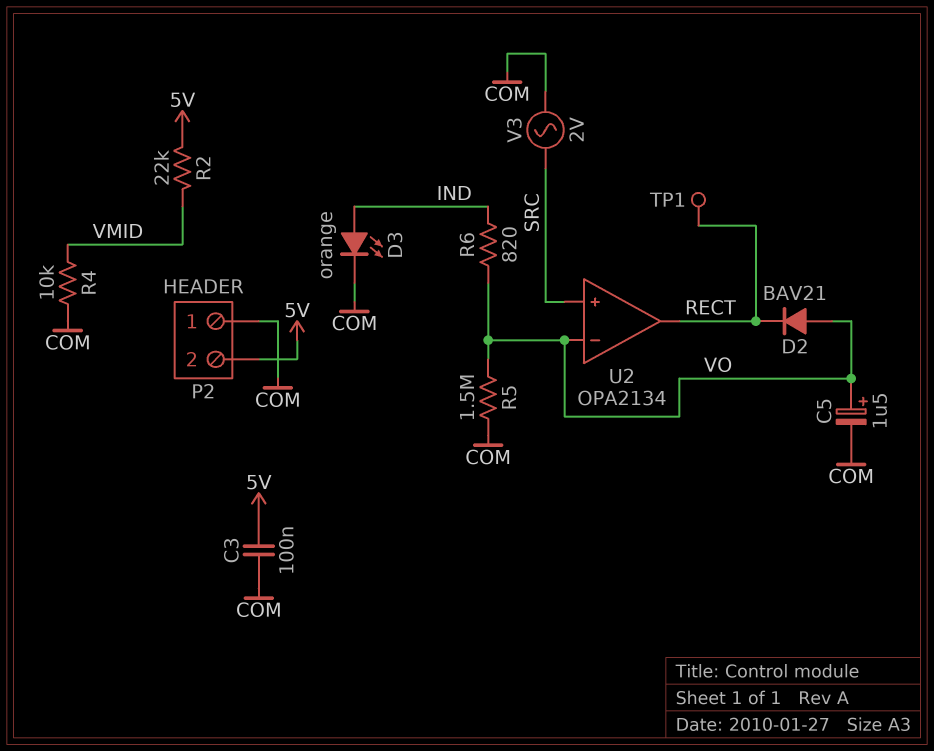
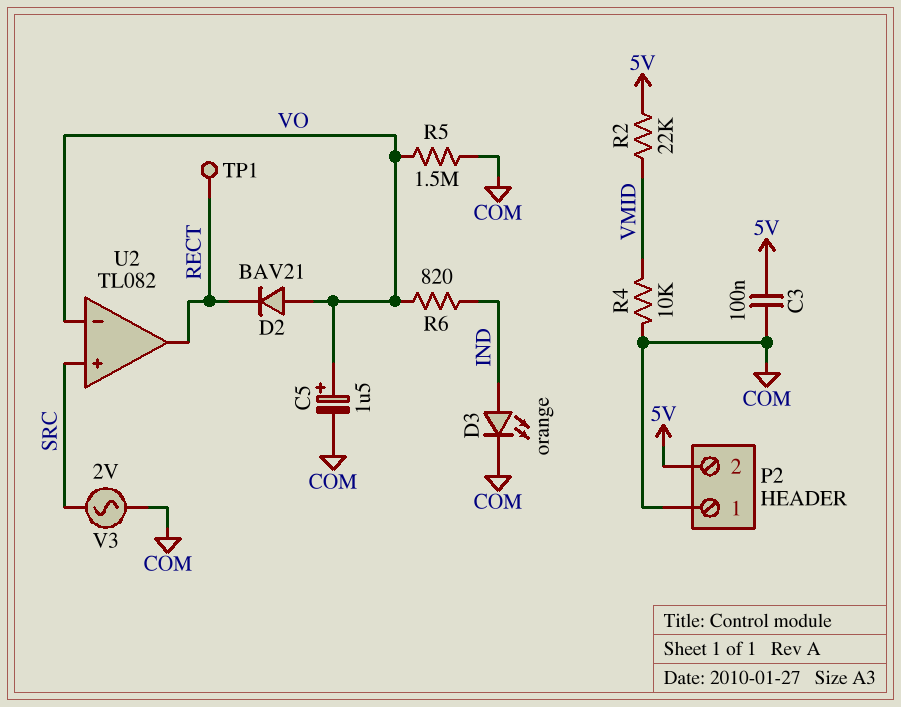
U2: OPA2134 -> TL082

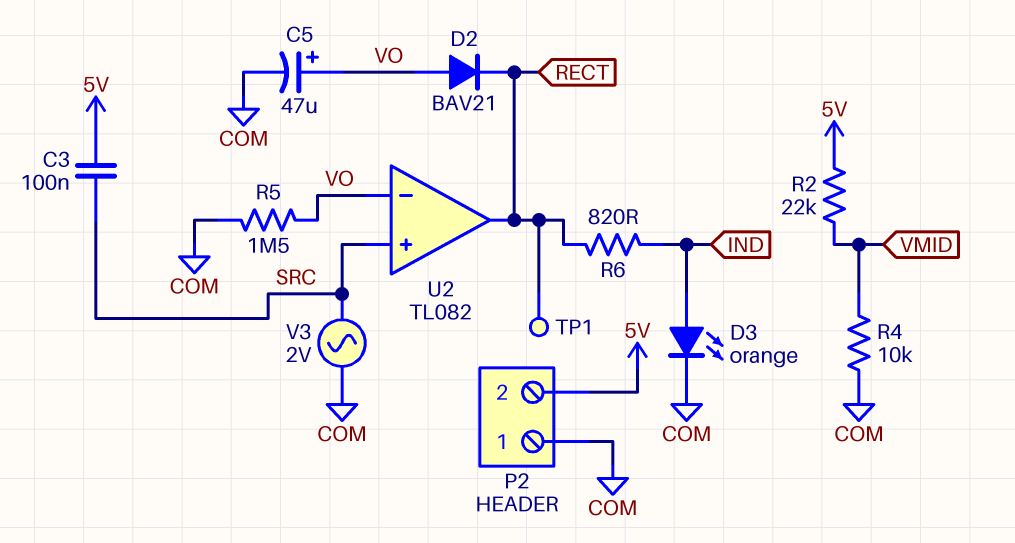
C3: 100nF (5V, COM) -> 100nF (5V, SRC)
C5: 1.5uF (plus VO, minus COM) -> 47uF (plus VO, minus COM)
R6: 820 (IND, VO) -> 820 (IND, RECT)

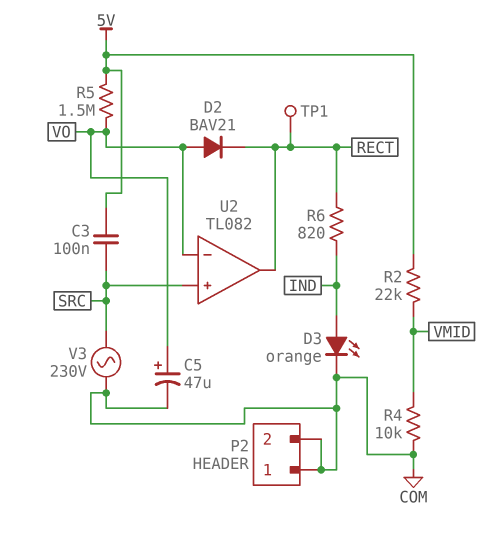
P2 pin 2: 5V -> COM
R5: 1.5M (COM, VO) -> 1.5M (5V, VO)
V3: AC 2V (COM, SRC) -> AC 230V (COM, SRC)

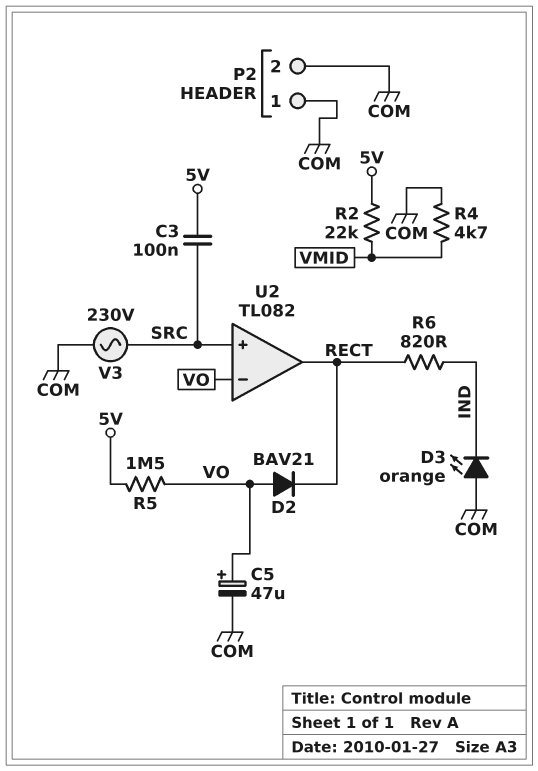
D3: LED orange (A IND, K COM) -> LED orange (A COM, K IND)
R4: 10k (COM, VMID) -> 4.7k (COM, VMID)
TP1: test point (RECT) -> none

